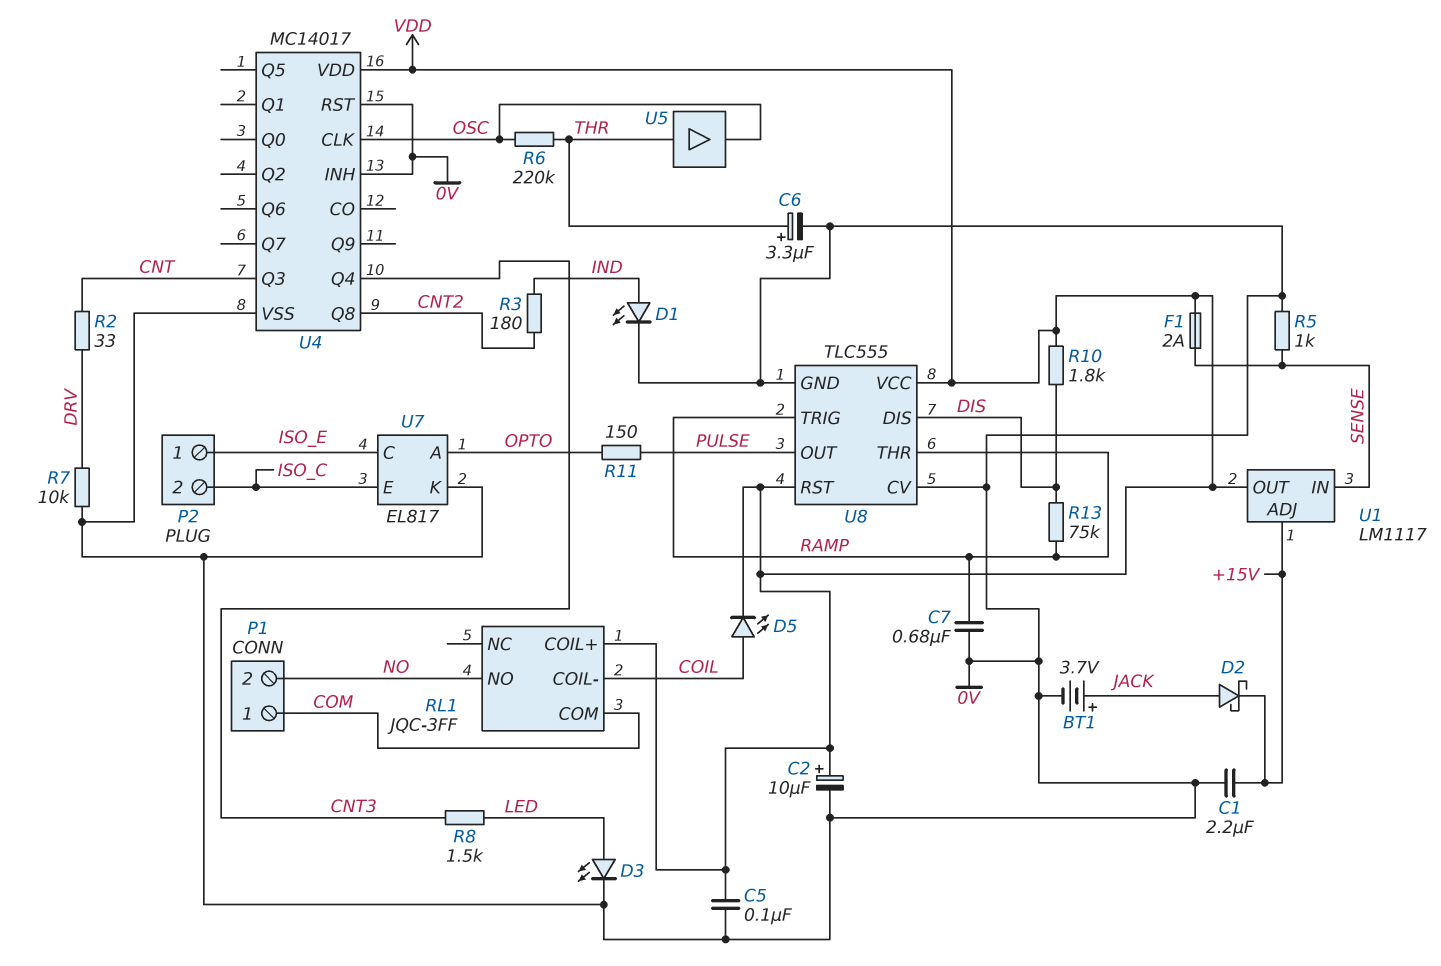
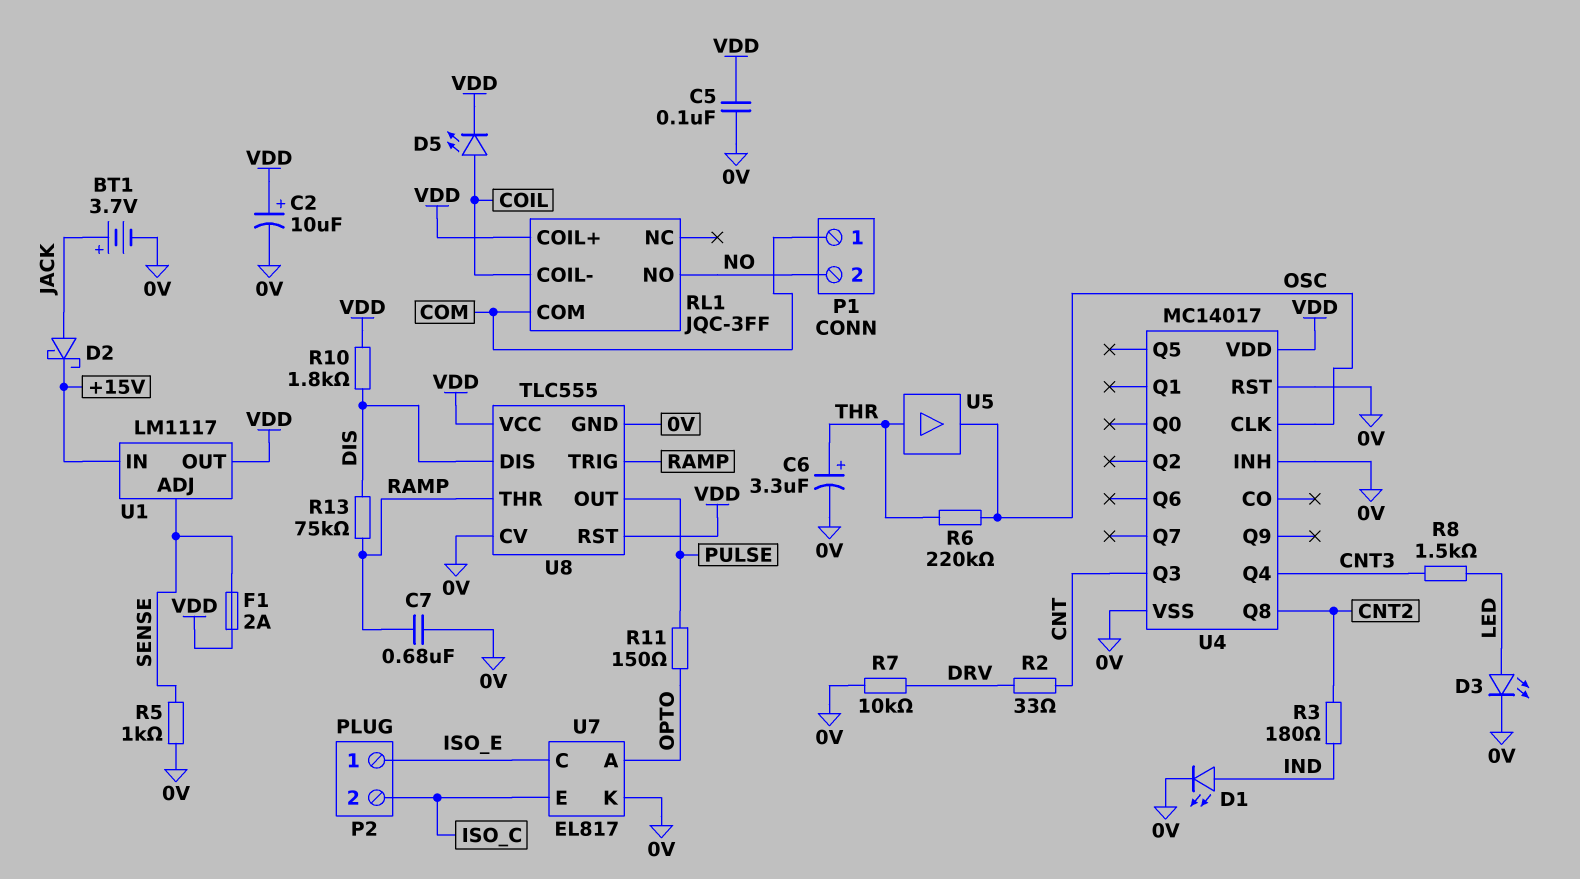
C1: 2.2uF (+15V, 0V) -> none
U1 pin ADJ: +15V -> SENSE
U1 pin IN: SENSE -> +15V

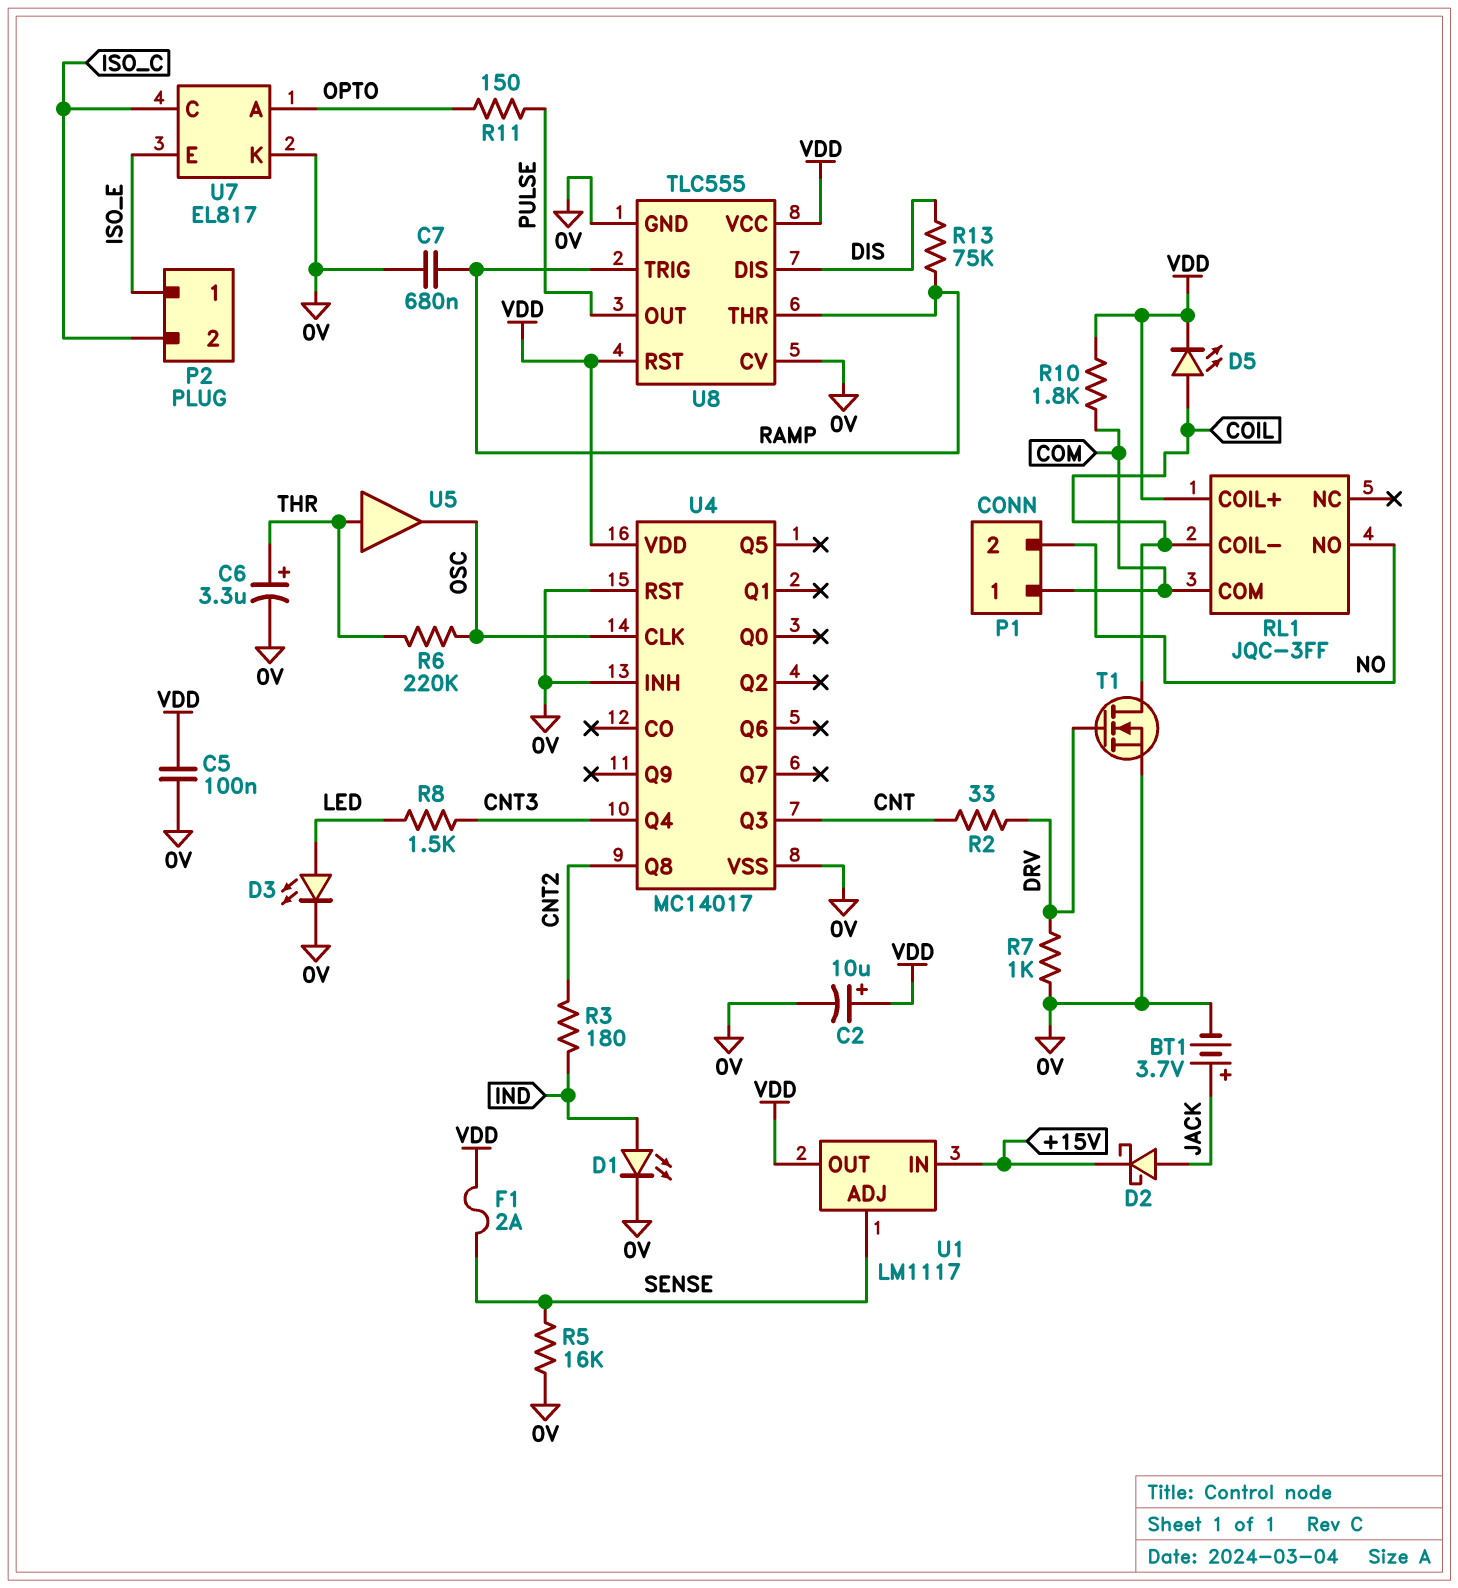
R5: 1k (0V, SENSE) -> 16k (0V, SENSE)
R7: 10k (0V, DRV) -> 1k (0V, DRV)
R10: 1.8k (DIS, VDD) -> 1.8k (COM, VDD)
T1: none -> NMOS (G DRV, D COIL, S 0V)
U7 pin C: ISO_E -> ISO_C
U7 pin E: ISO_C -> ISO_E

